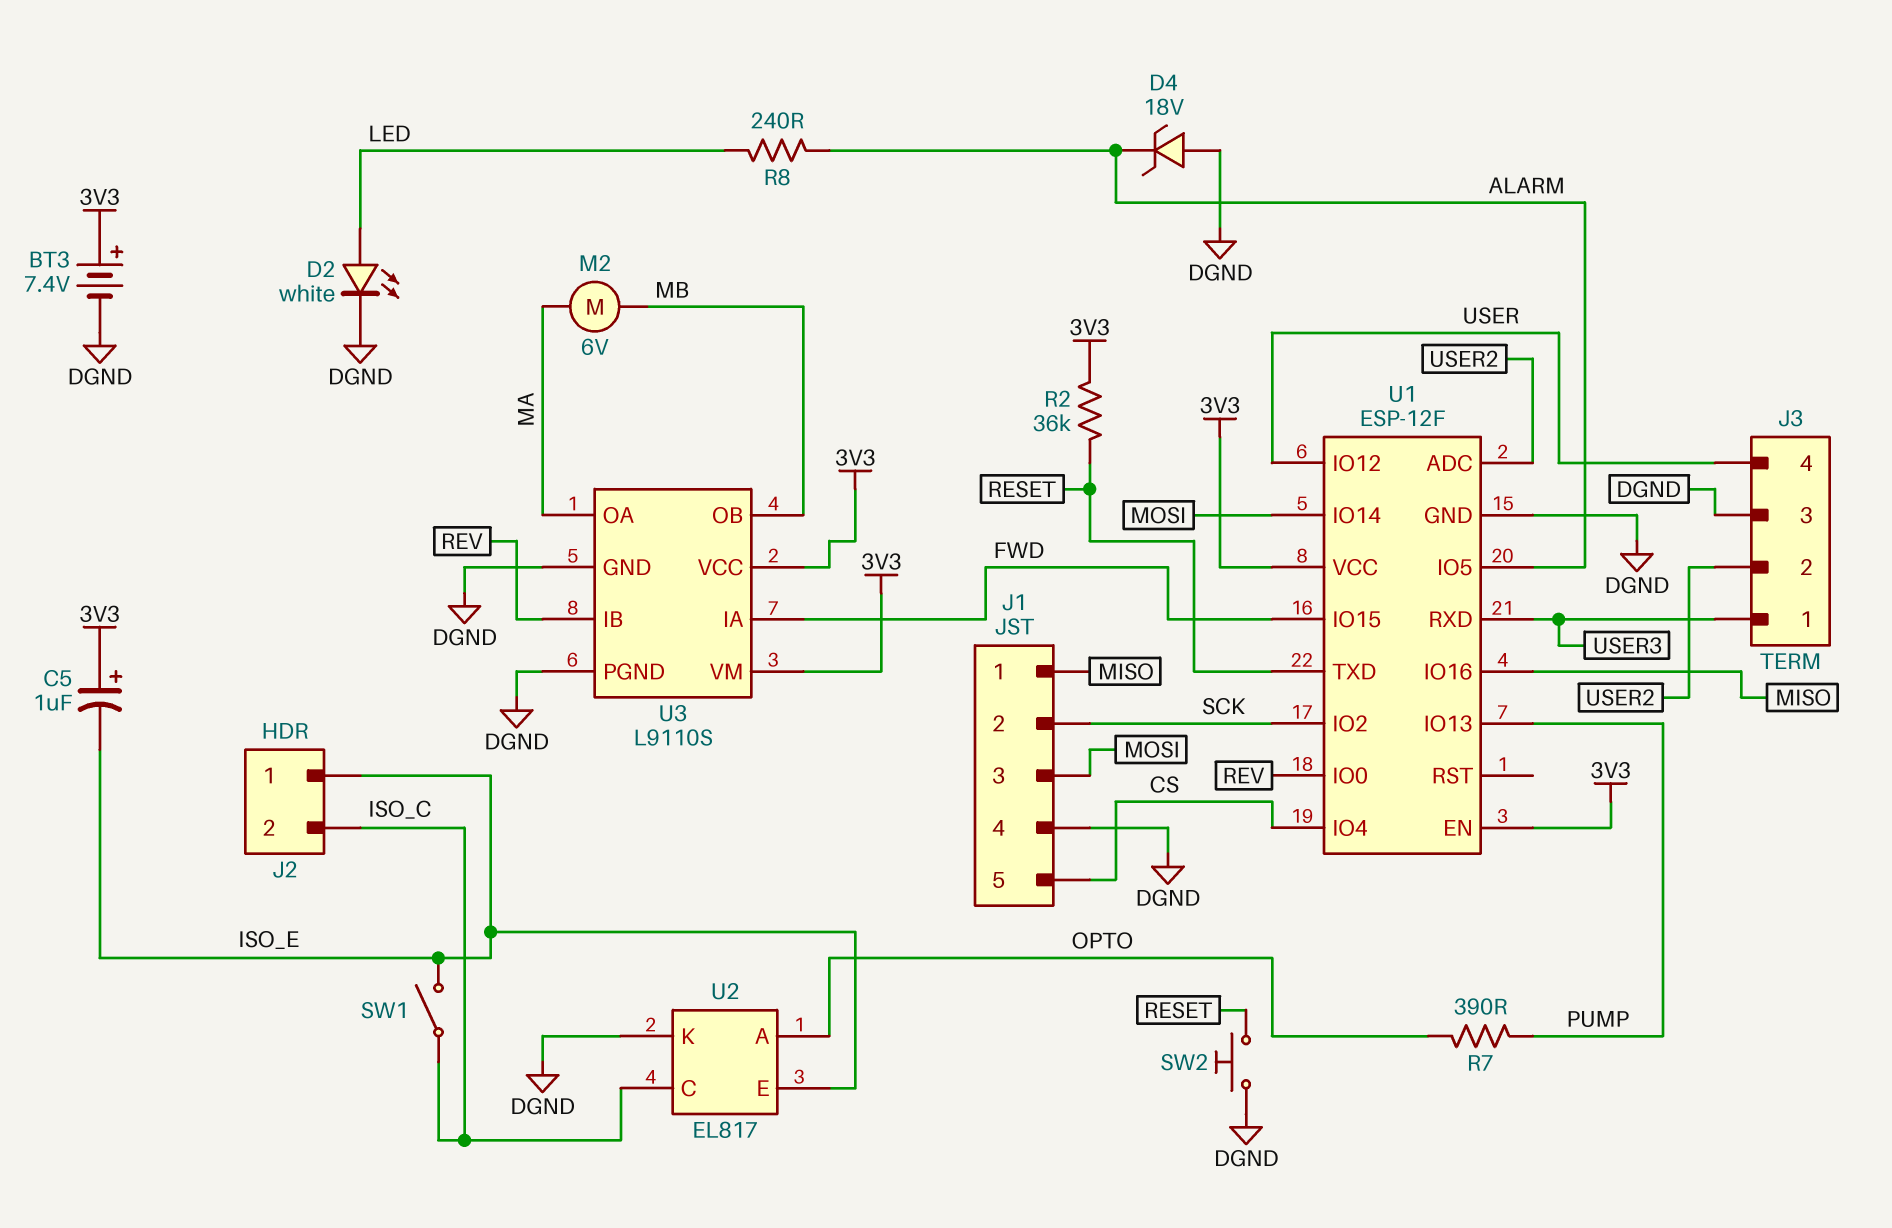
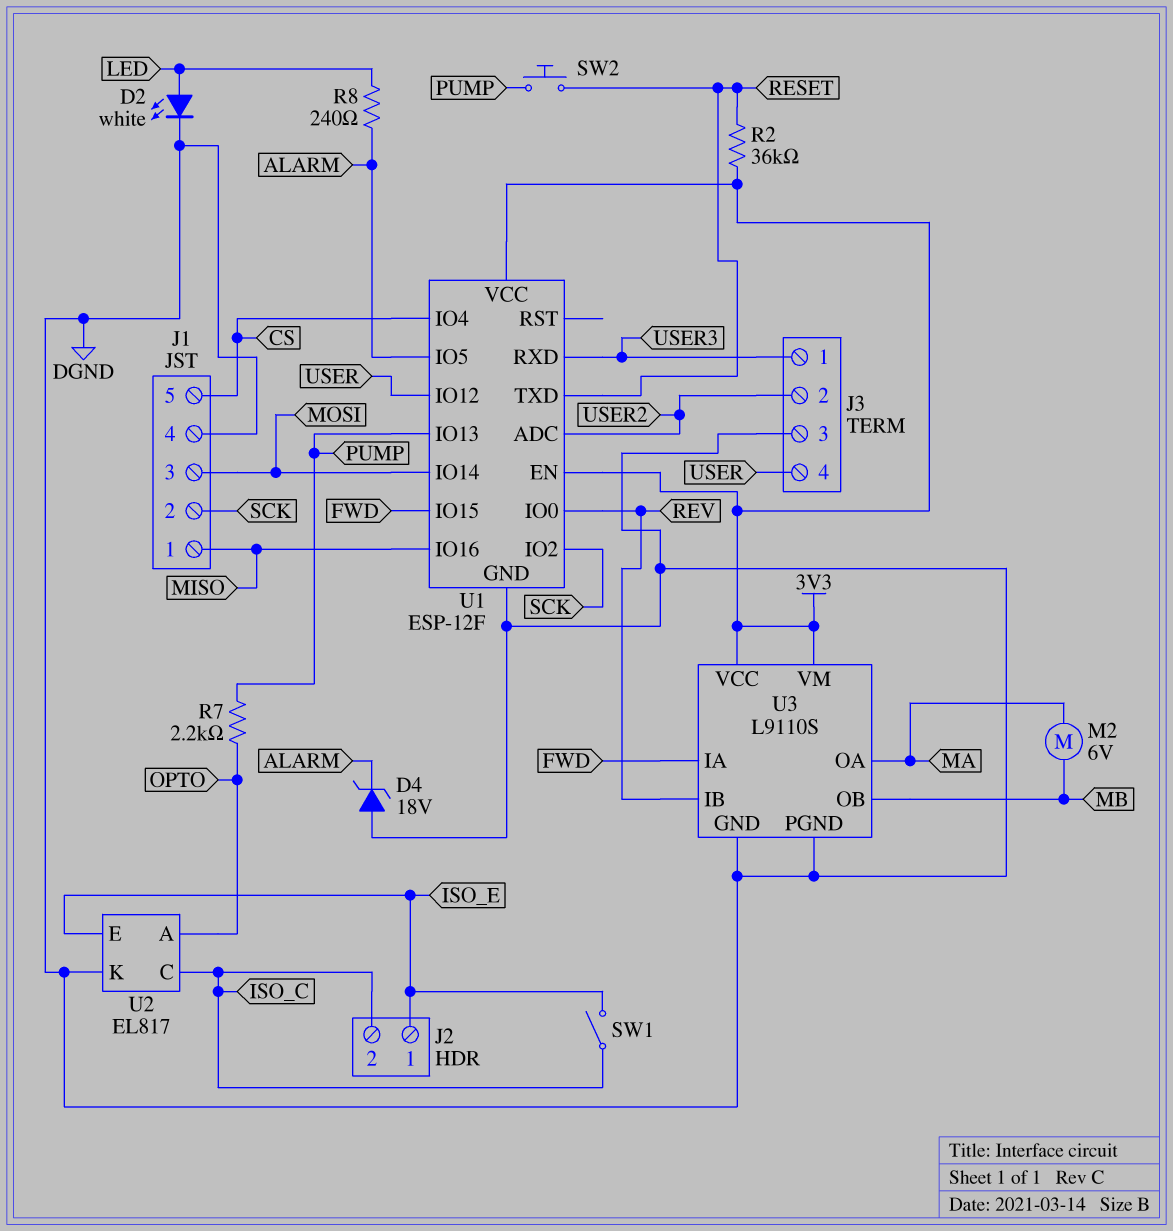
BT3: 7.4V (plus 3V3, minus DGND) -> none
C5: 1uF (plus 3V3, minus ISO_E) -> none
R7: 390 (OPTO, PUMP) -> 2.2k (OPTO, PUMP)
SW2: button (DGND, RESET) -> button (PUMP, RESET)

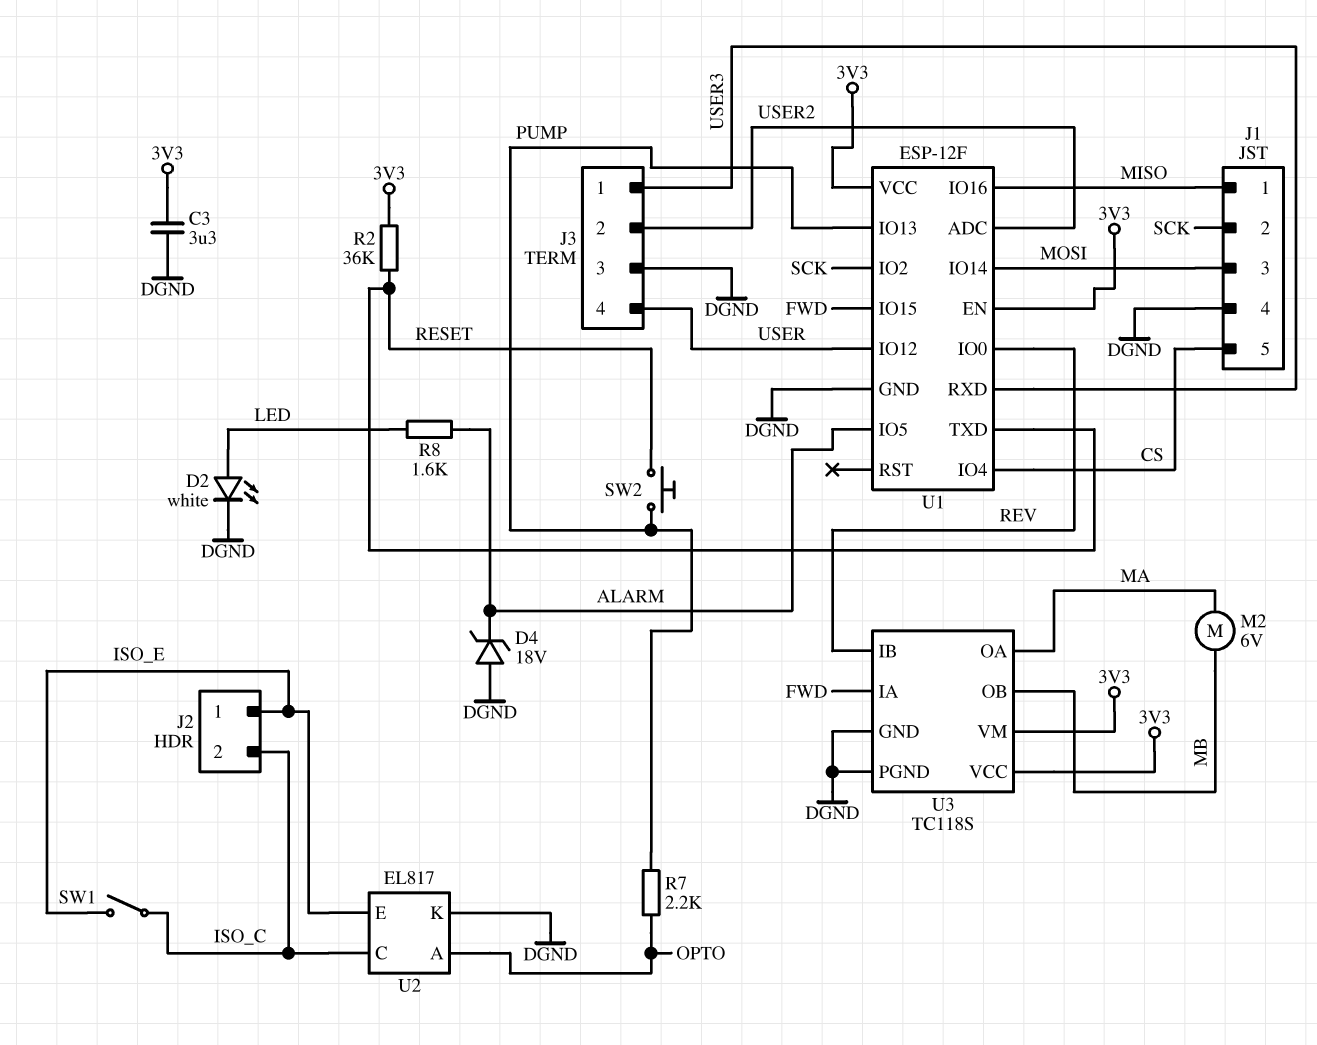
C3: none -> 3.3uF (3V3, DGND)
R8: 240 (ALARM, LED) -> 1.6k (ALARM, LED)
U3: L9110S -> TC118S

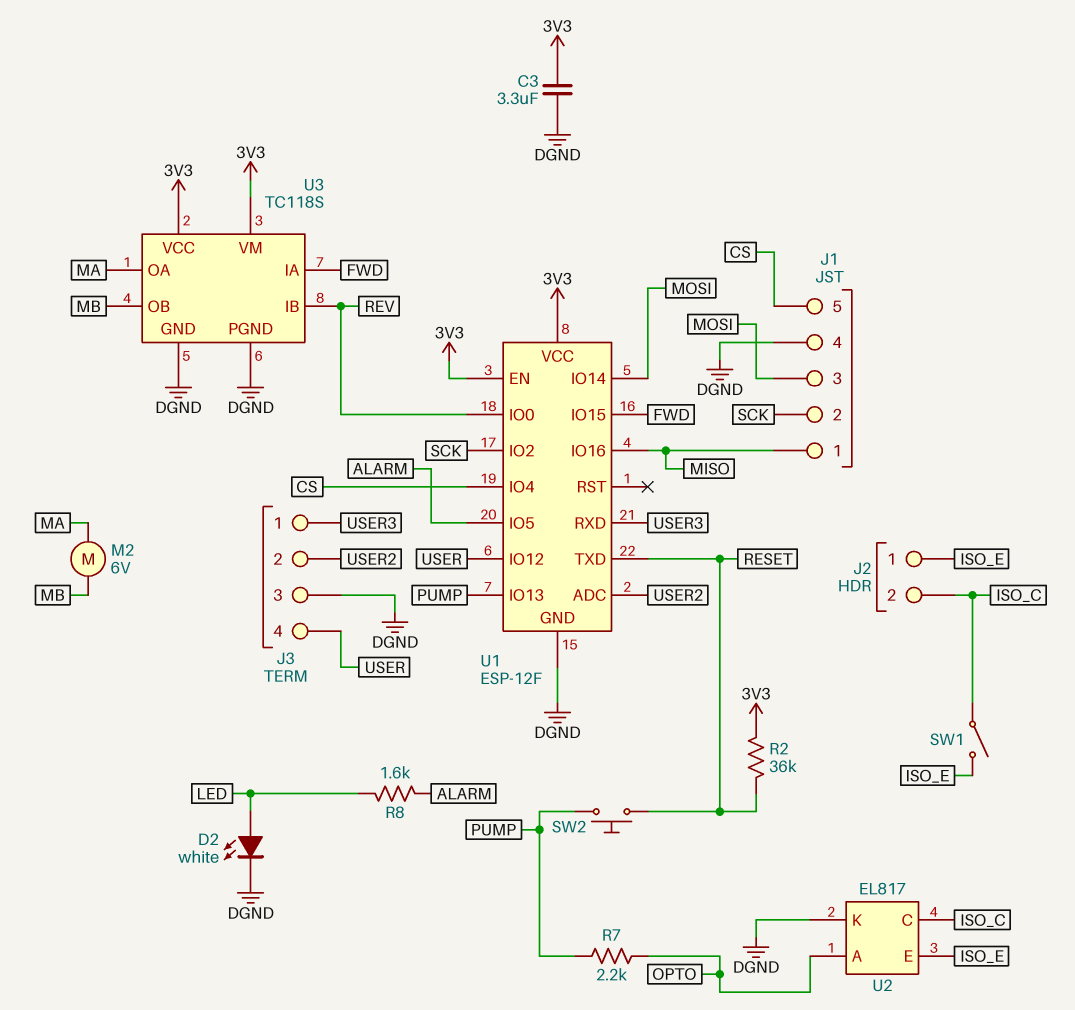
D4: zener 18V (A DGND, K ALARM) -> none

